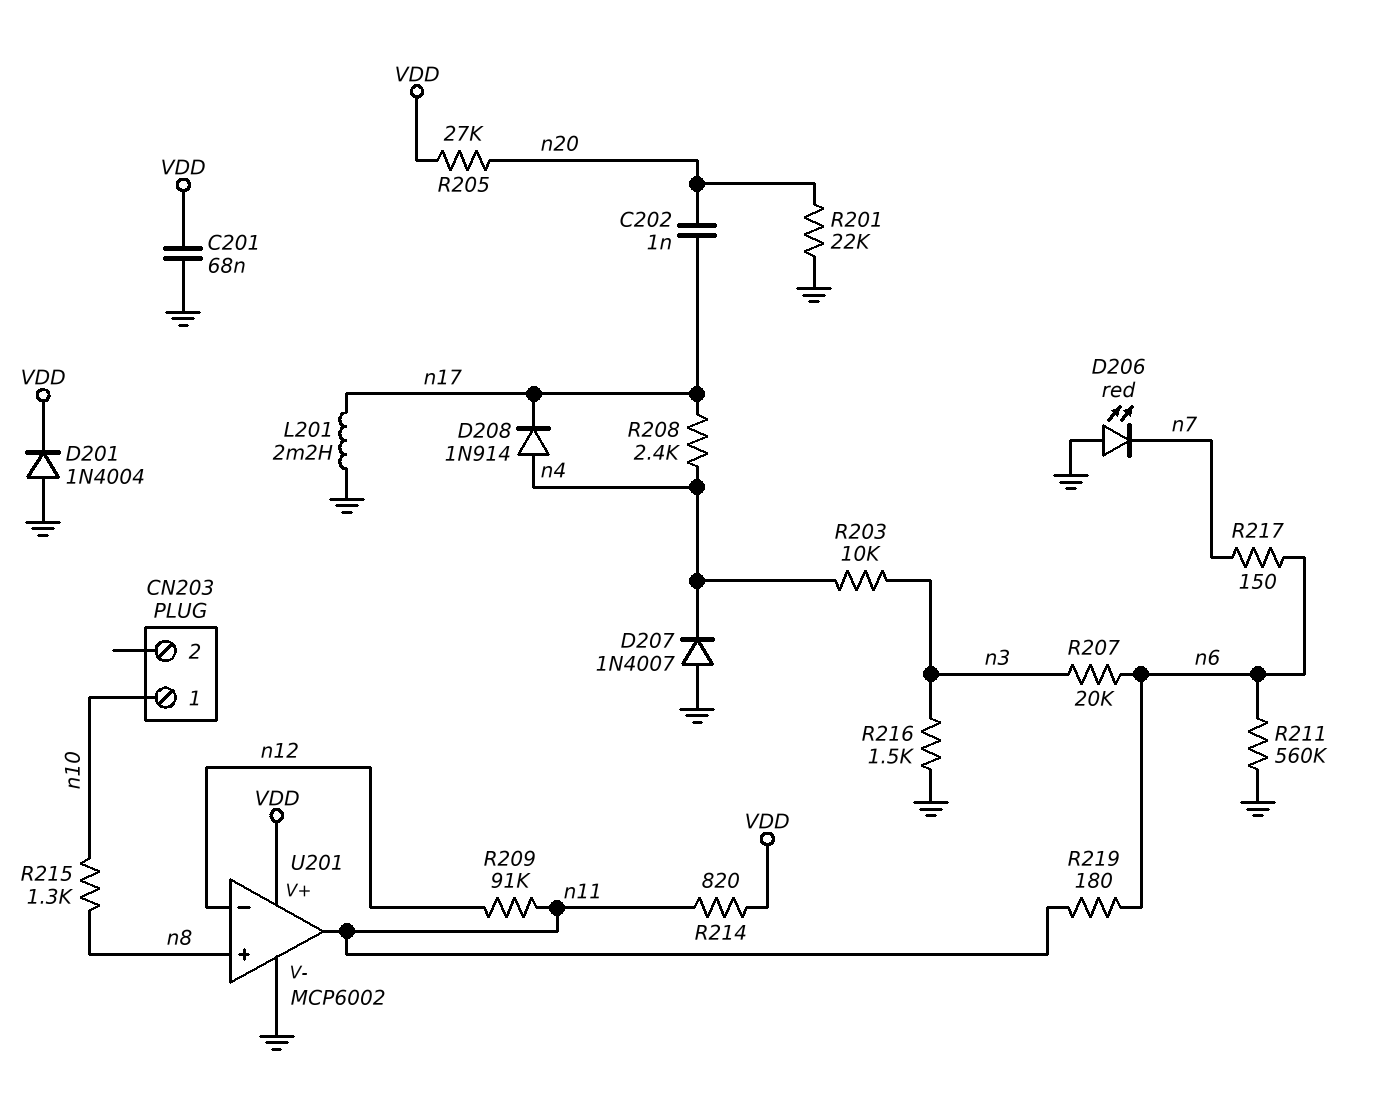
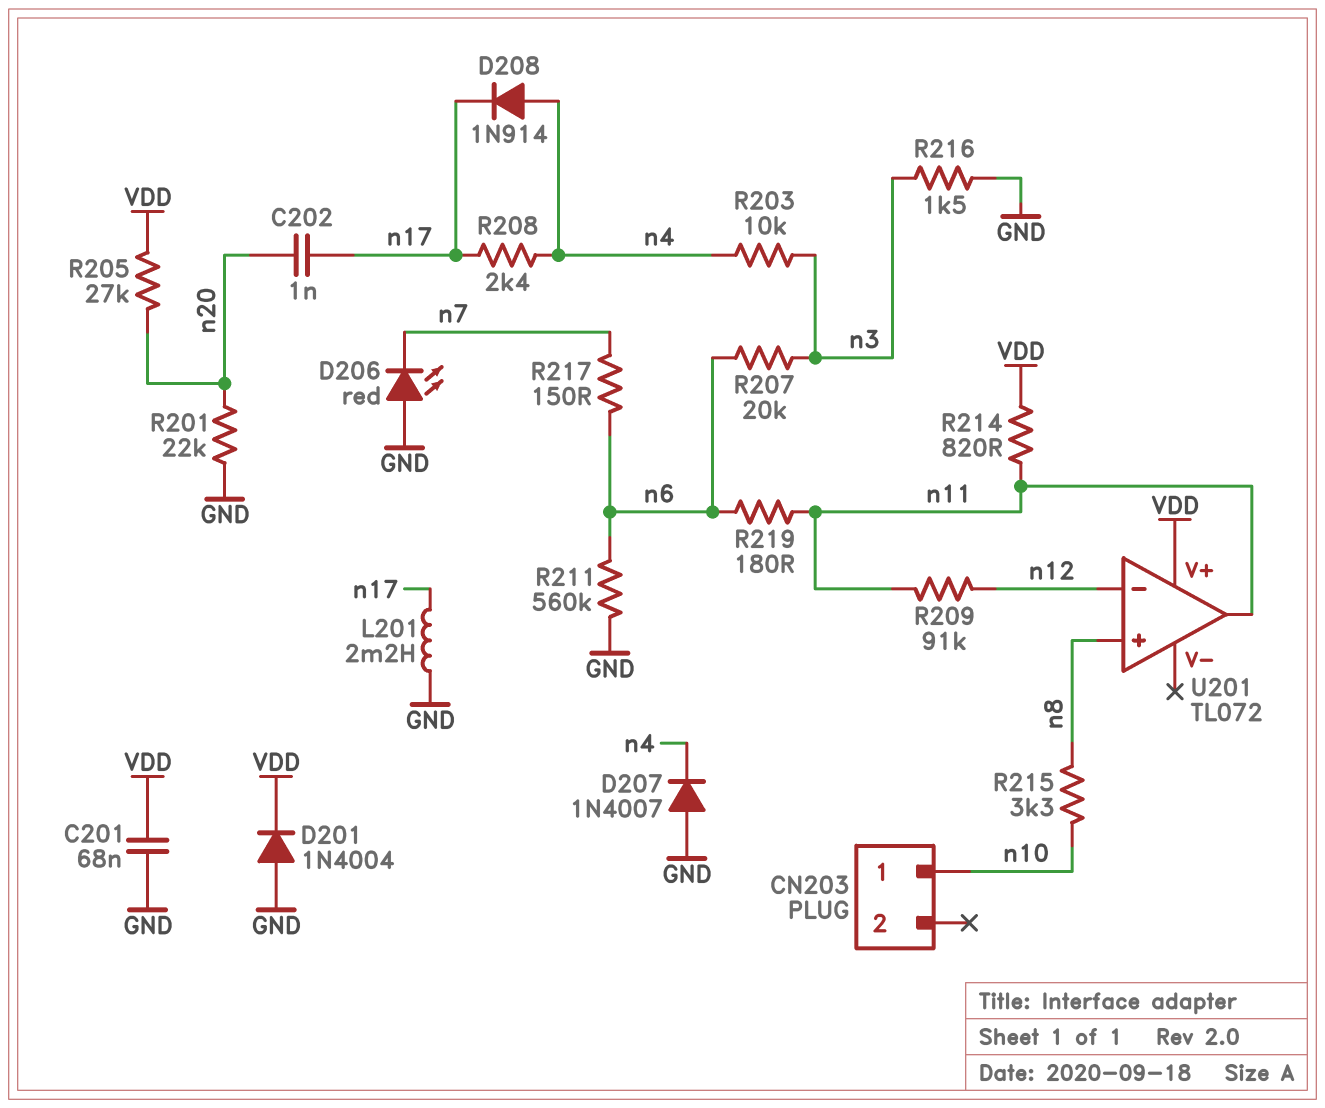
R215: 1.3k (n8, n10) -> 3.3k (n8, n10)
U201: MCP6002 -> TL072
U201 pin V-: GND -> none

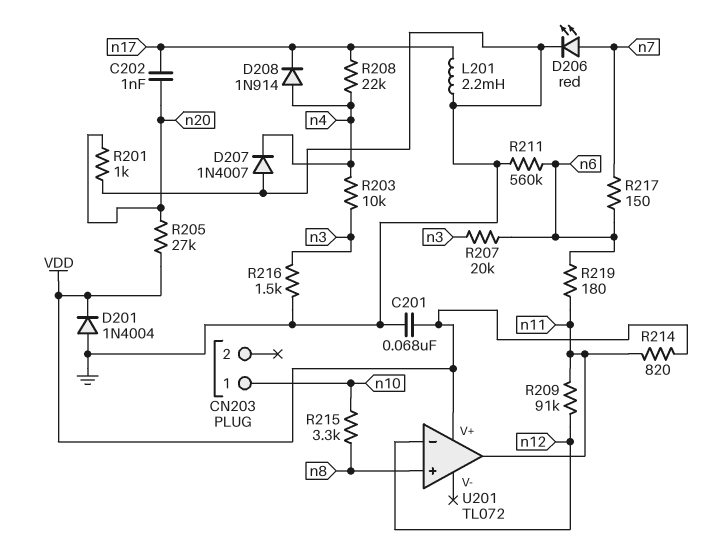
D206: LED red (A GND, K n7) -> LED red (A n7, K GND)
R201: 22k (GND, n20) -> 1k (GND, n20)
R208: 2.4k (n4, n17) -> 22k (n4, n17)

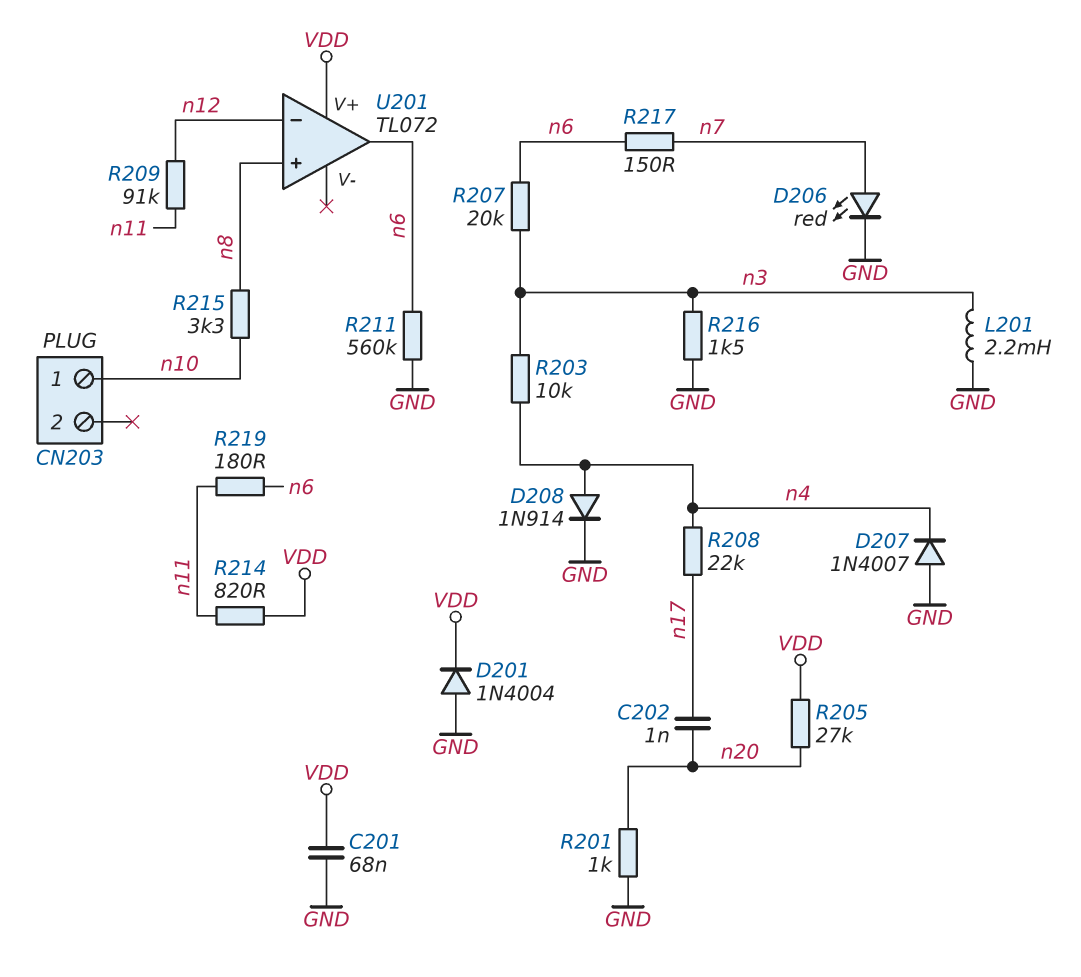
D208: diode 1N914 (A n4, K n17) -> diode 1N914 (A n4, K GND)
L201: 2.2mH (GND, n17) -> 2.2mH (GND, n3)
U201 pin out: n11 -> n6

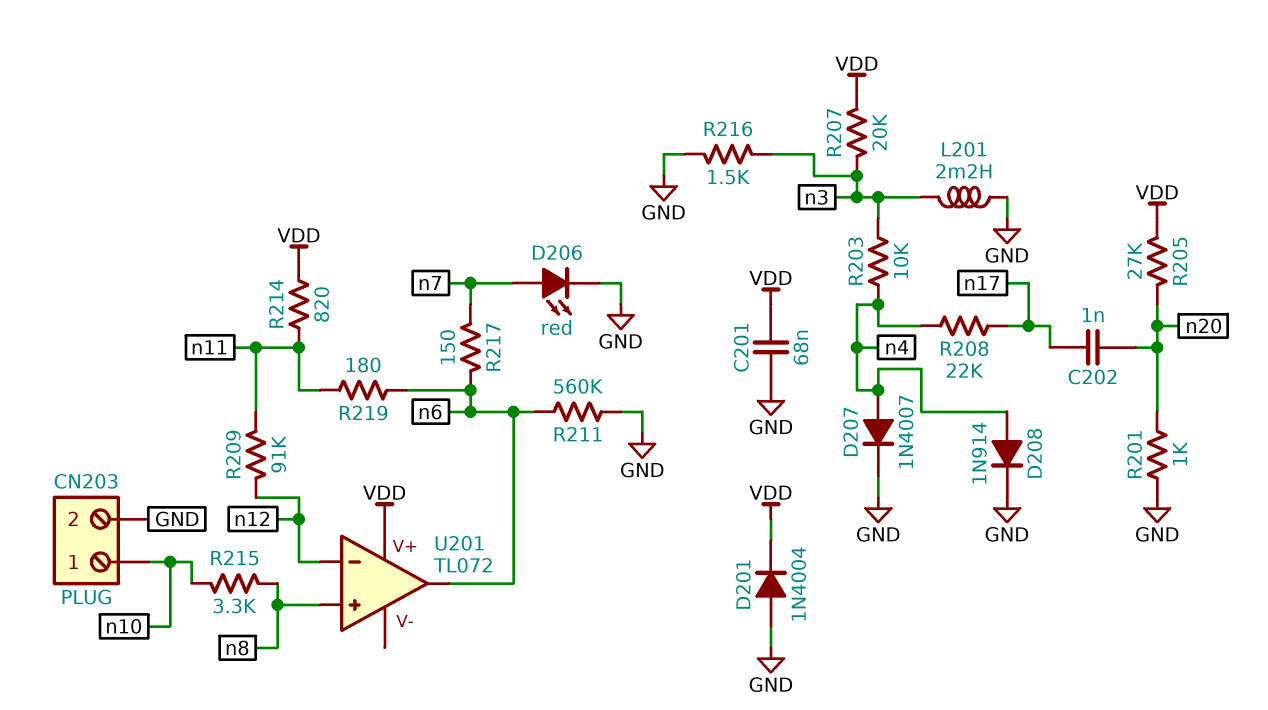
CN203 pin 2: none -> GND
D207: diode 1N4007 (A GND, K n4) -> diode 1N4007 (A n4, K GND)
R207: 20k (n3, n6) -> 20k (VDD, n3)

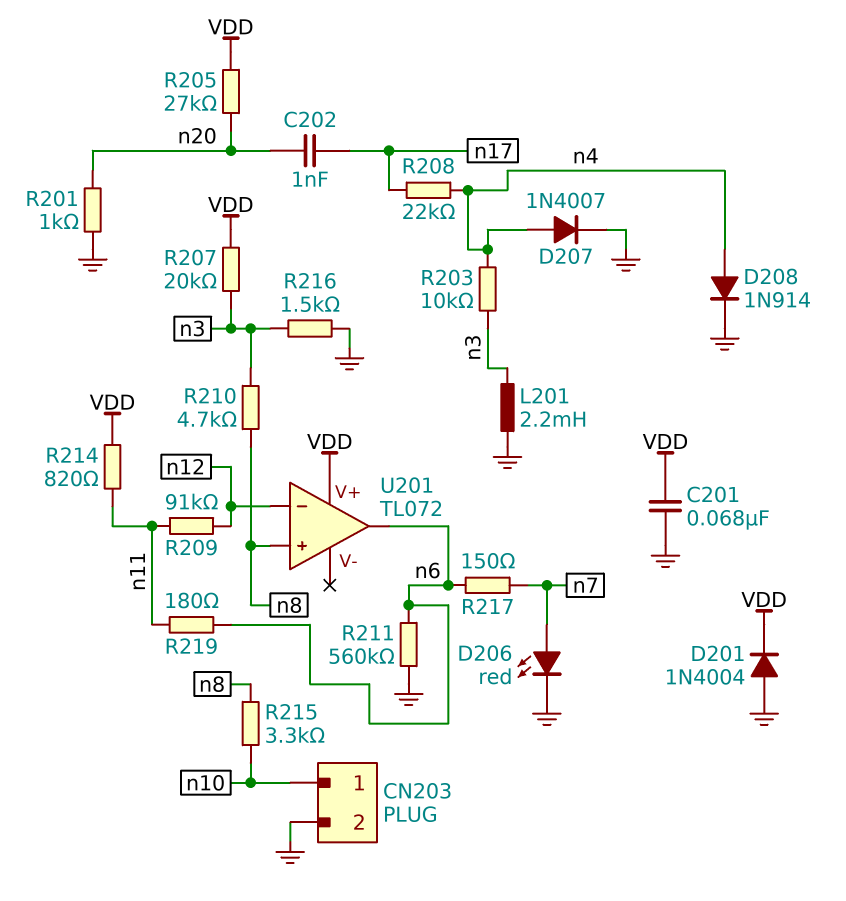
R210: none -> 4.7k (n3, n8)

